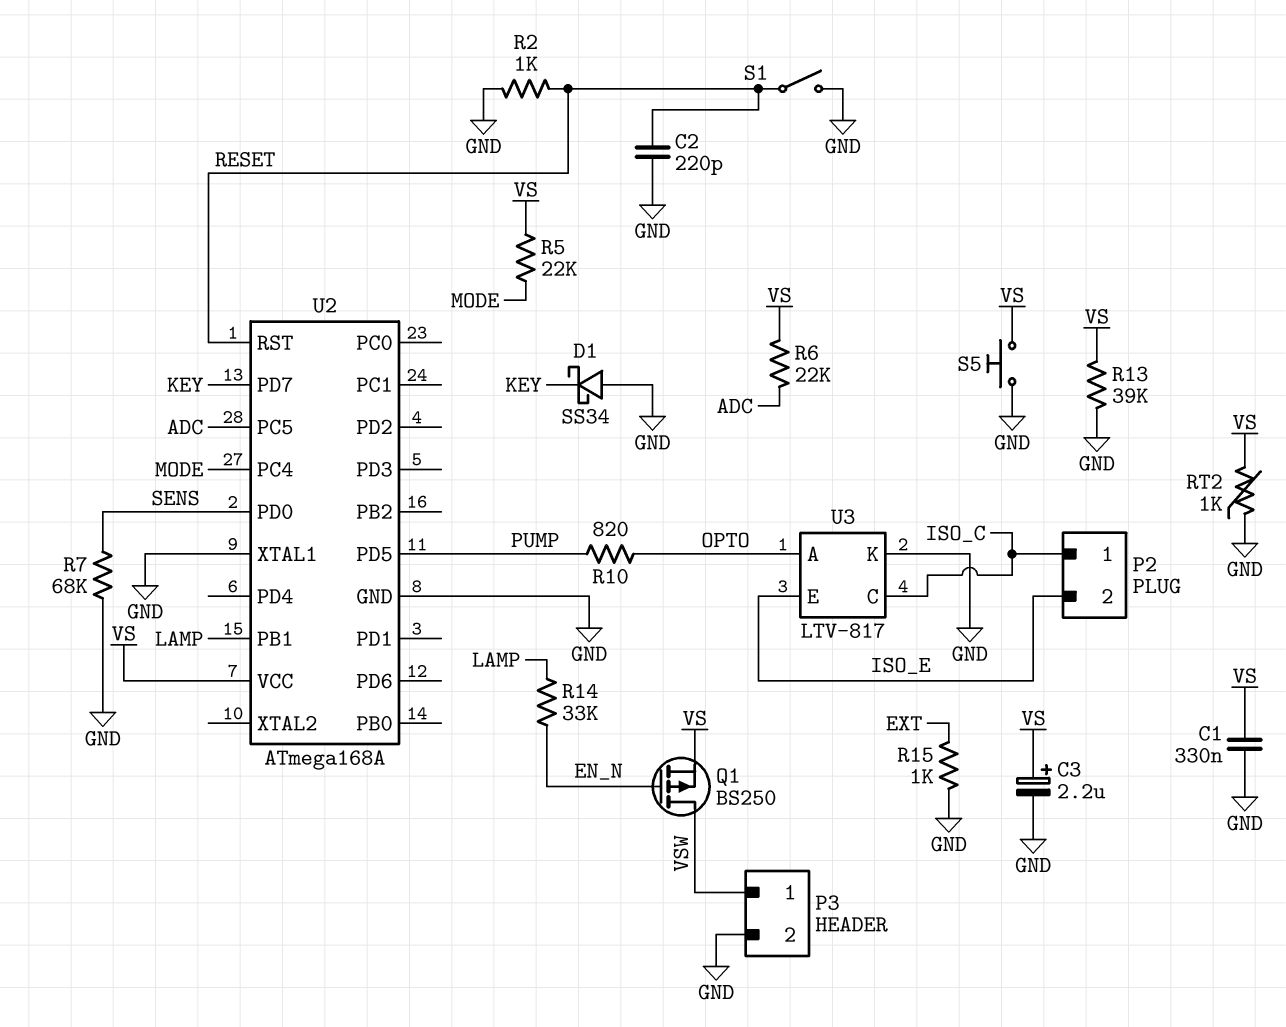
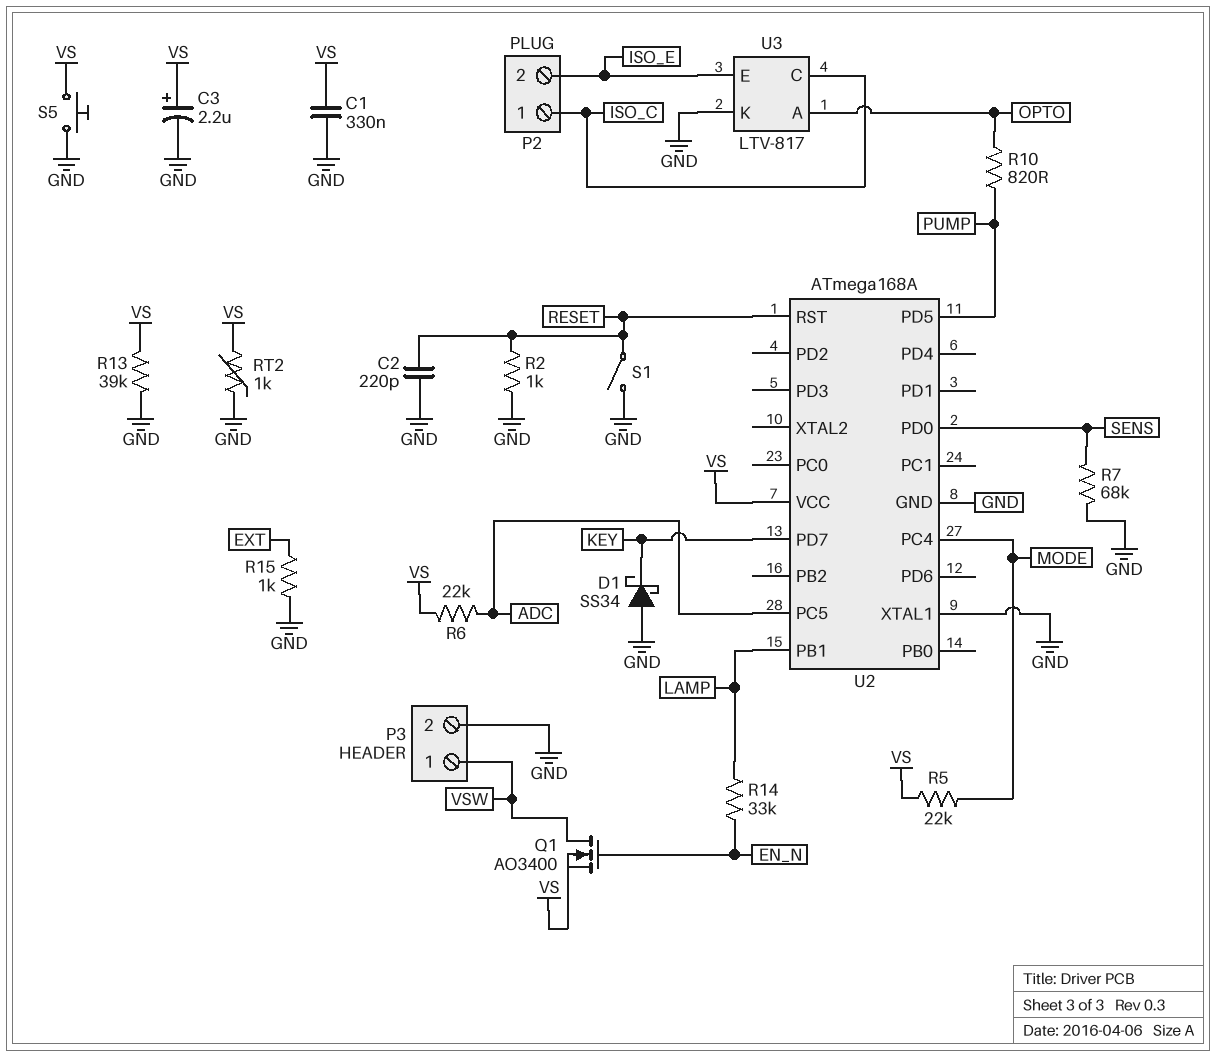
Q1: PMOS BS250 (G EN_N, D VSW, S VS) -> NMOS AO3400 (G EN_N, D VSW, S VS)

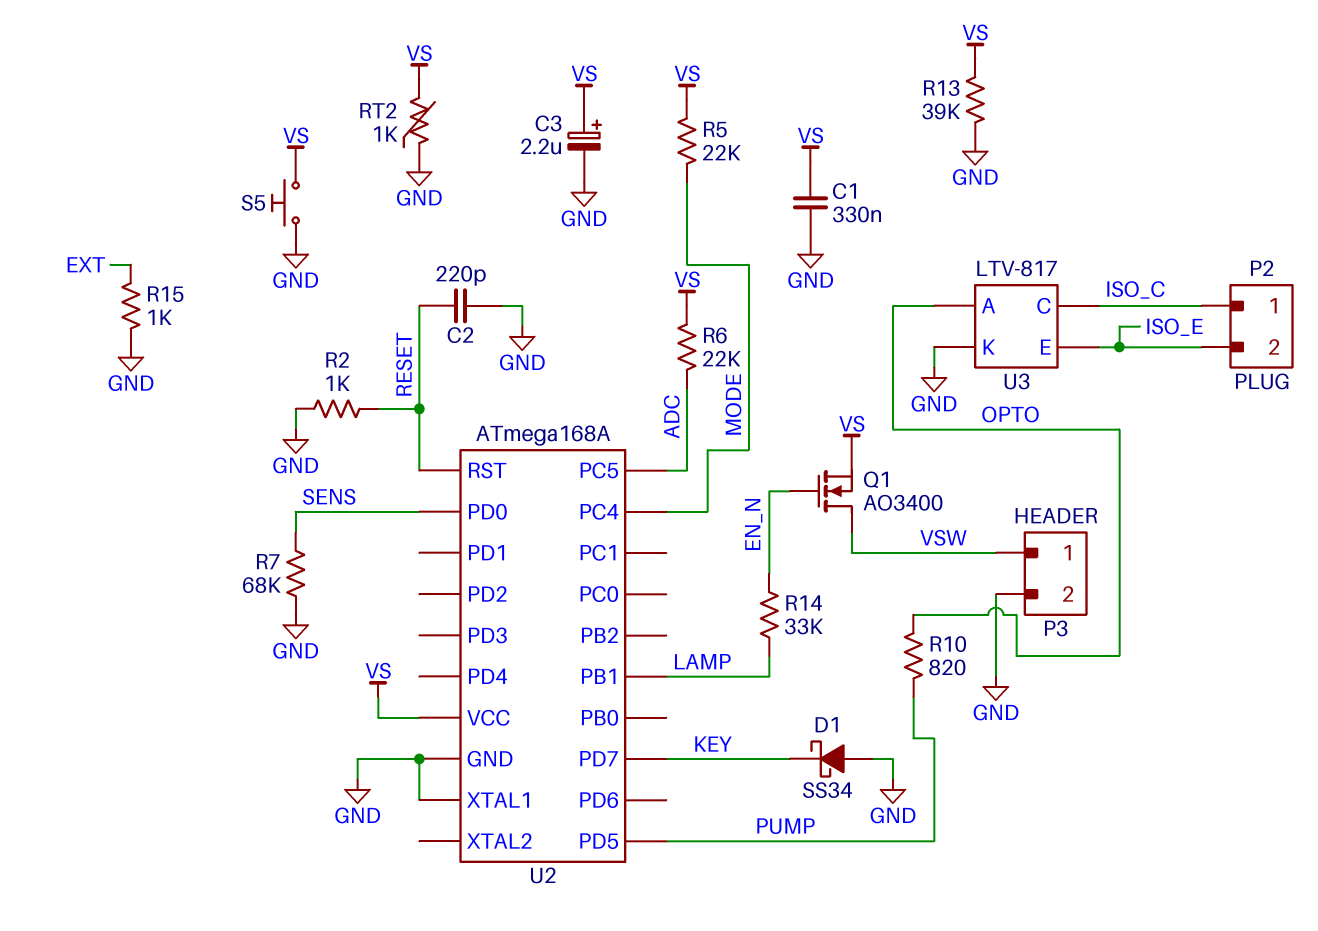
S1: switch (GND, RESET) -> none

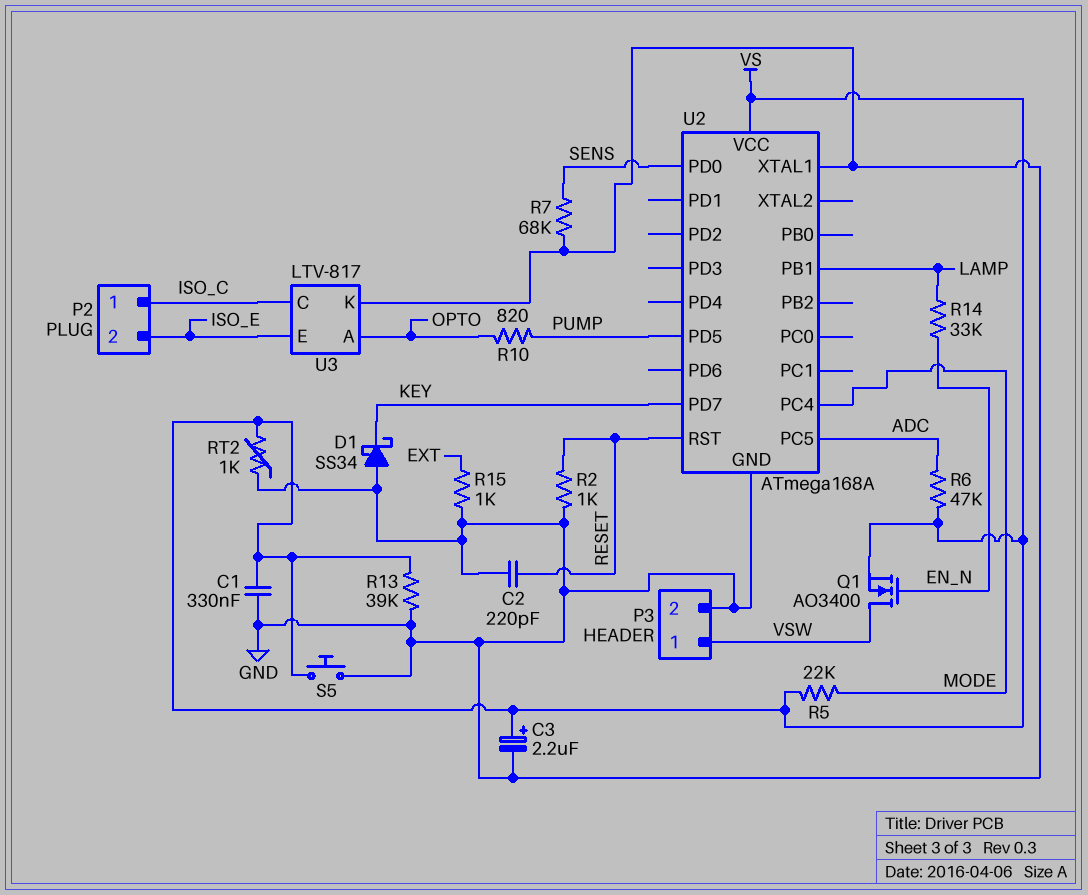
R6: 22k (ADC, VS) -> 47k (ADC, VS)

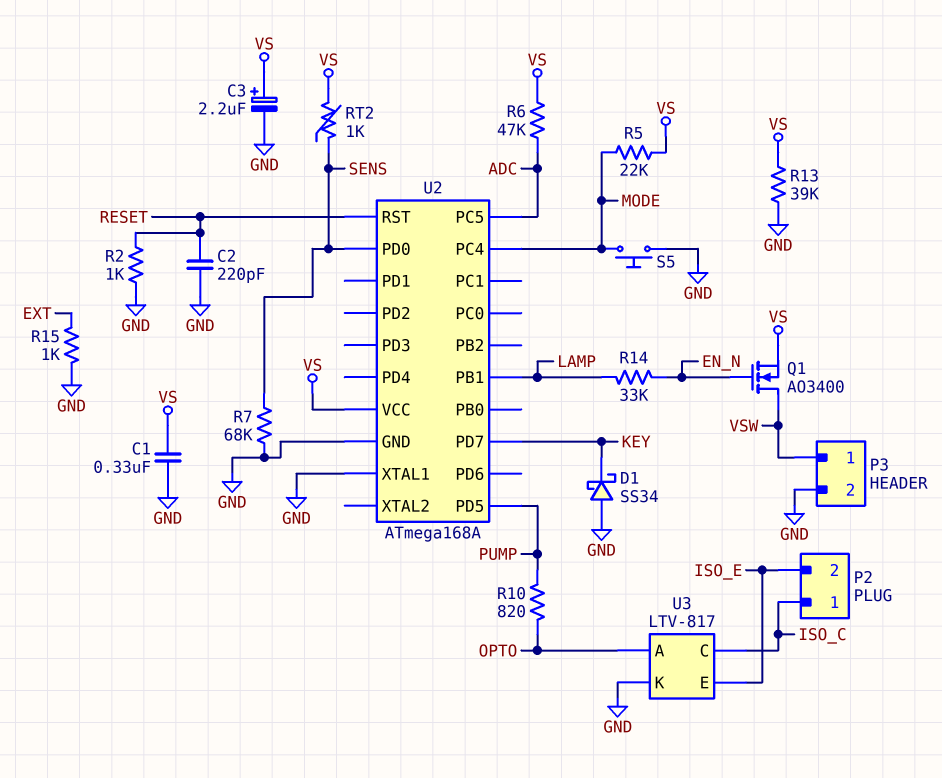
RT2: 1k (GND, VS) -> 1k (SENS, VS)
S5: button (GND, VS) -> button (GND, MODE)

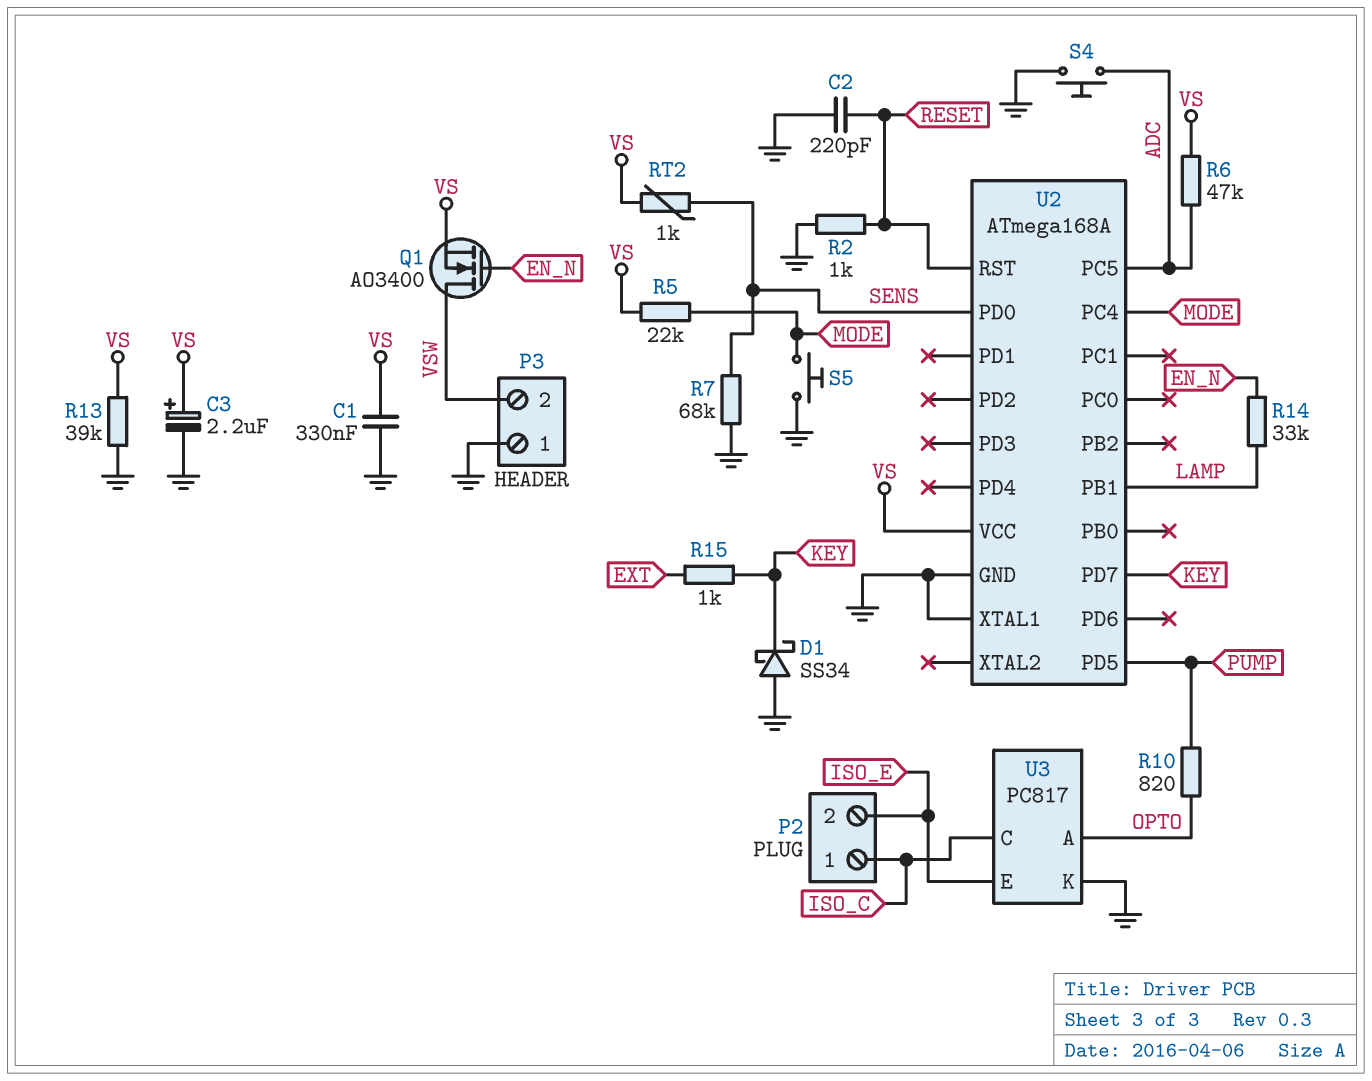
P3 pin 1: VSW -> GND
P3 pin 2: GND -> VSW
R15: 1k (EXT, GND) -> 1k (EXT, KEY)
S4: none -> button (ADC, GND)
U3: LTV-817 -> PC817

